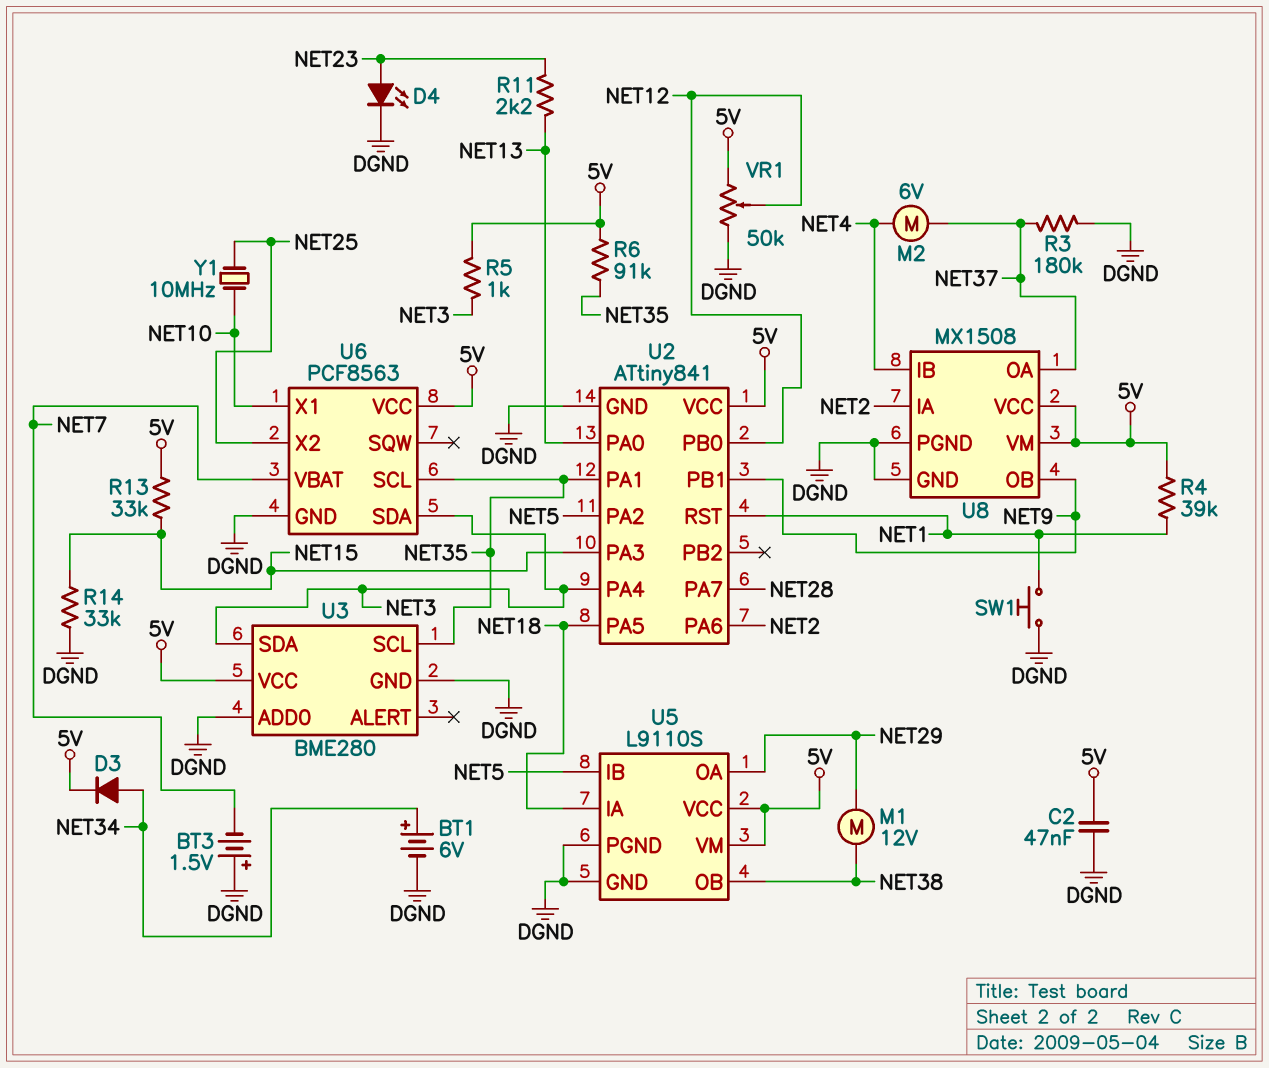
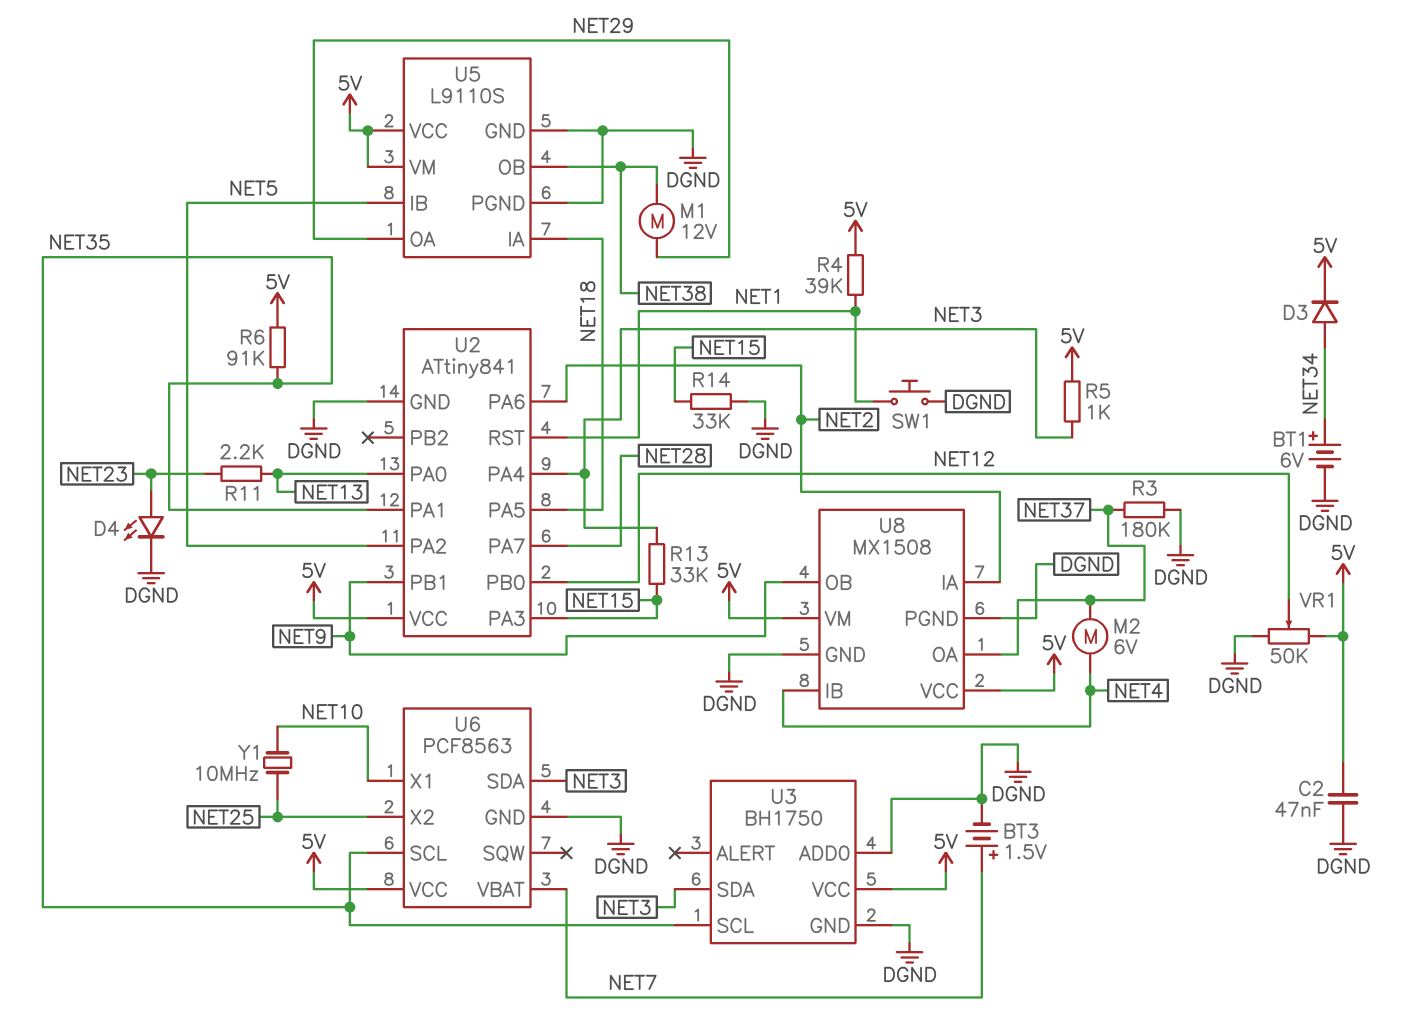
BT3: 1.5V (plus DGND, minus NET7) -> 1.5V (plus NET7, minus DGND)
R13: 33k (5V, NET15) -> 33k (NET3, NET15)
U3: BME280 -> BH1750

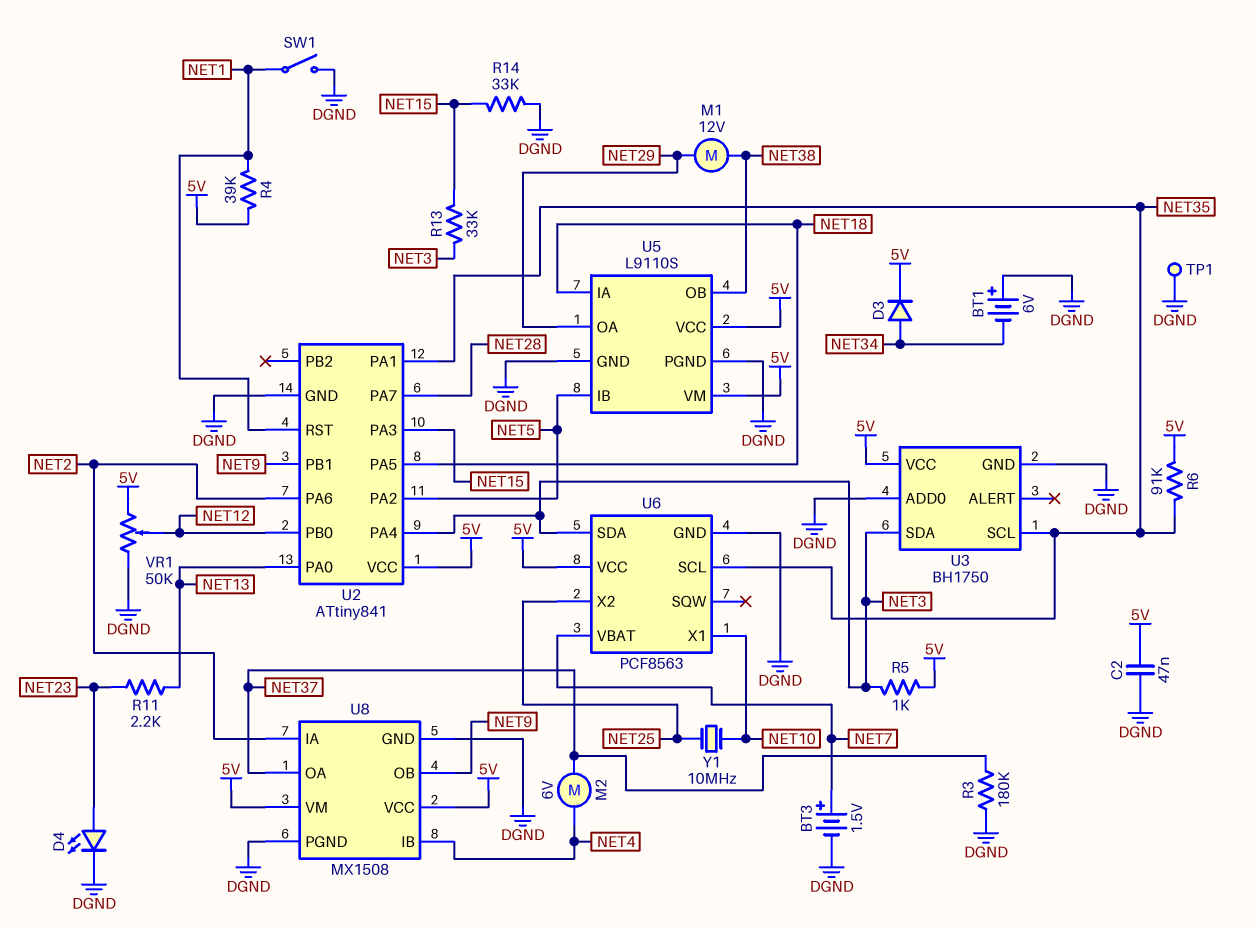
BT1: 6V (plus NET34, minus DGND) -> 6V (plus DGND, minus NET34)
SW1: button (DGND, NET1) -> switch (DGND, NET1)
TP1: none -> test point (DGND)

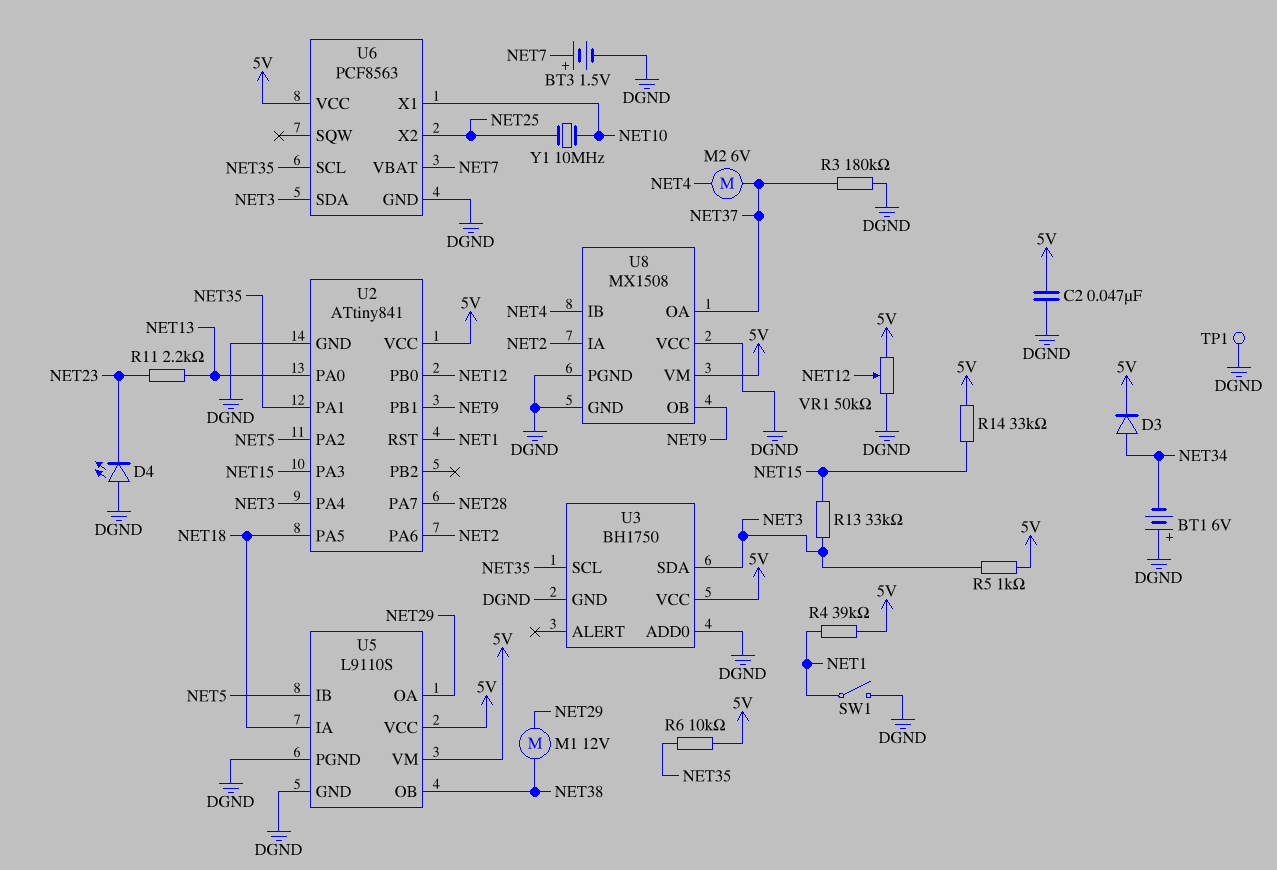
D4: LED (A NET23, K DGND) -> LED (A DGND, K NET23)
R6: 91k (5V, NET35) -> 10k (5V, NET35)
R14: 33k (DGND, NET15) -> 33k (5V, NET15)
U8 pin VCC: 5V -> DGND

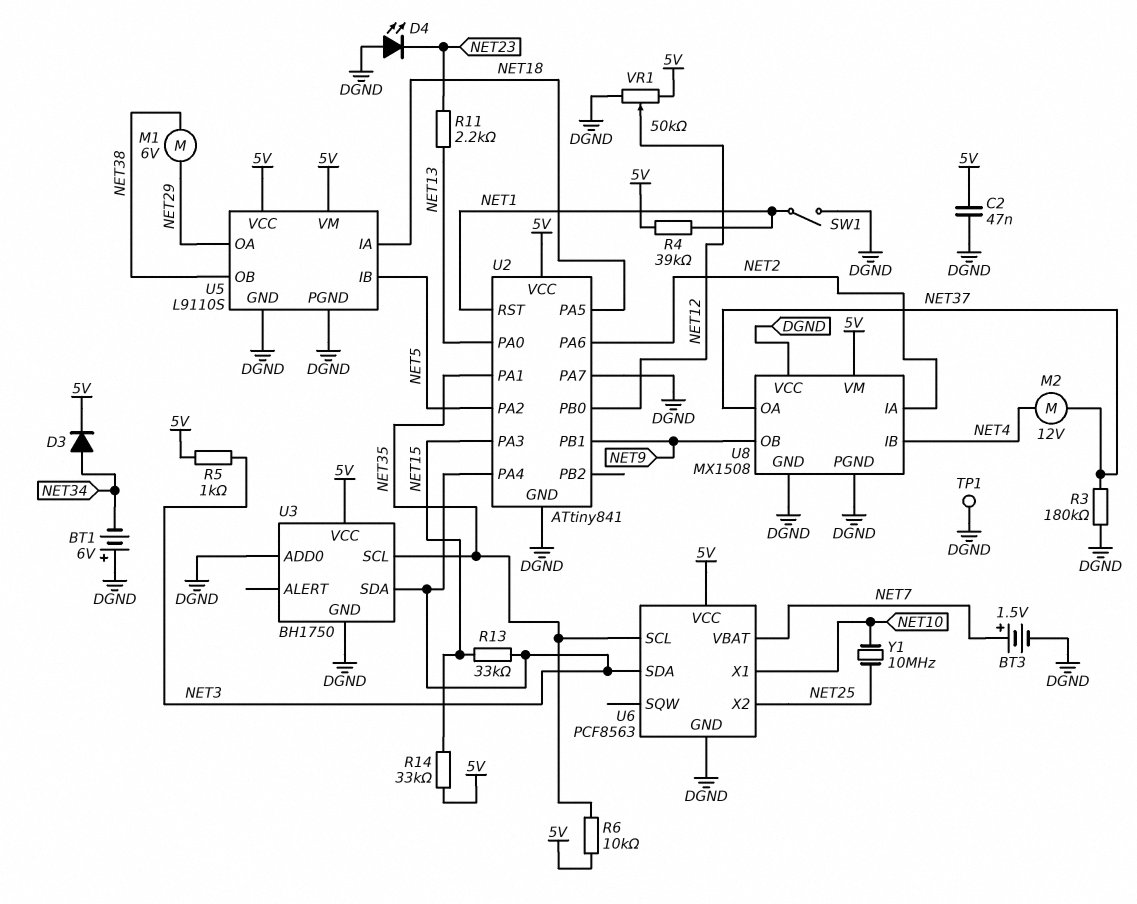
M1: motor 12V (NET29, NET38) -> motor 6V (NET29, NET38)
M2: motor 6V (NET4, NET37) -> motor 12V (NET4, NET37)
U2 pin PA7: NET28 -> DGND

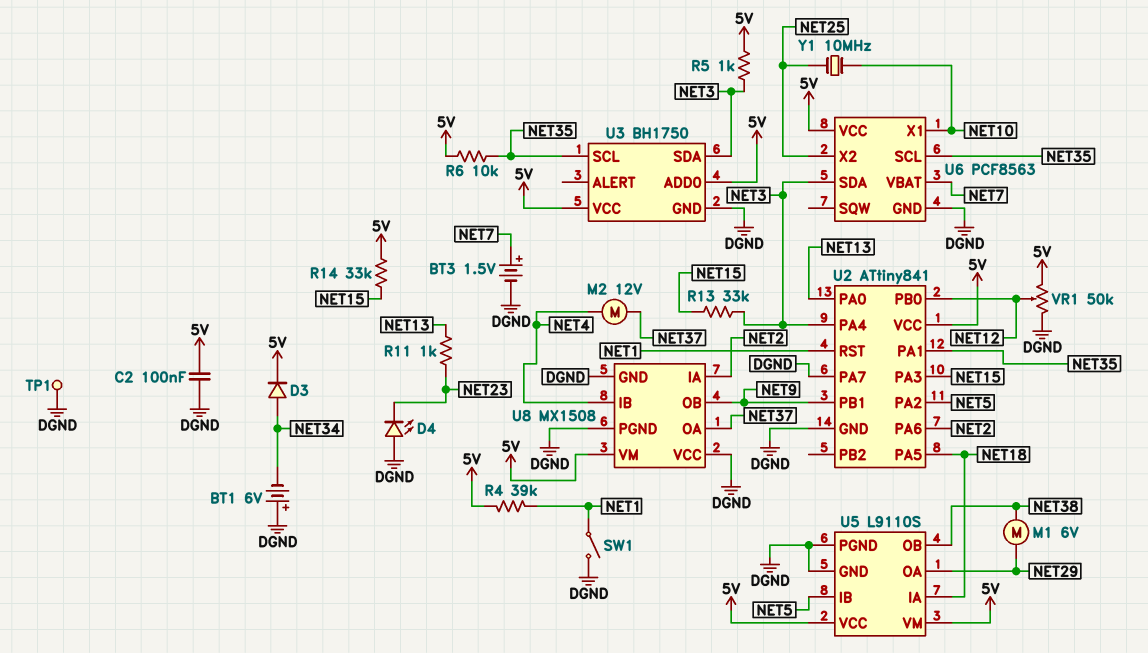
C2: 47nF (5V, DGND) -> 100nF (5V, DGND)
R3: 180k (DGND, NET37) -> none
R11: 2.2k (NET13, NET23) -> 1k (NET13, NET23)
U3 pin ADD0: DGND -> 5V

